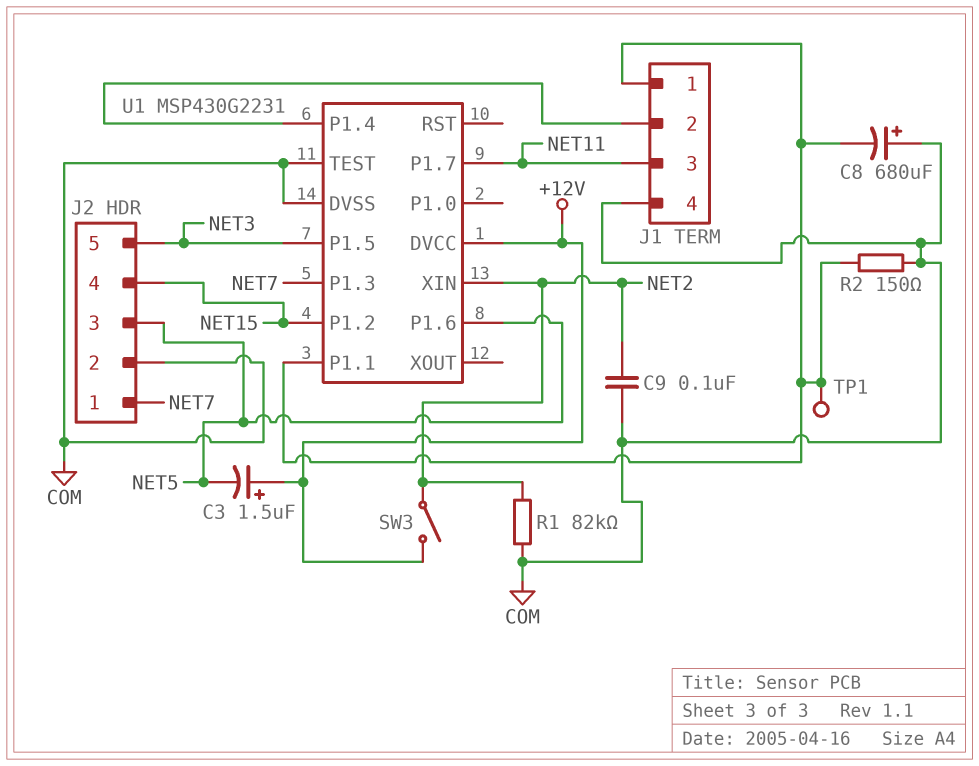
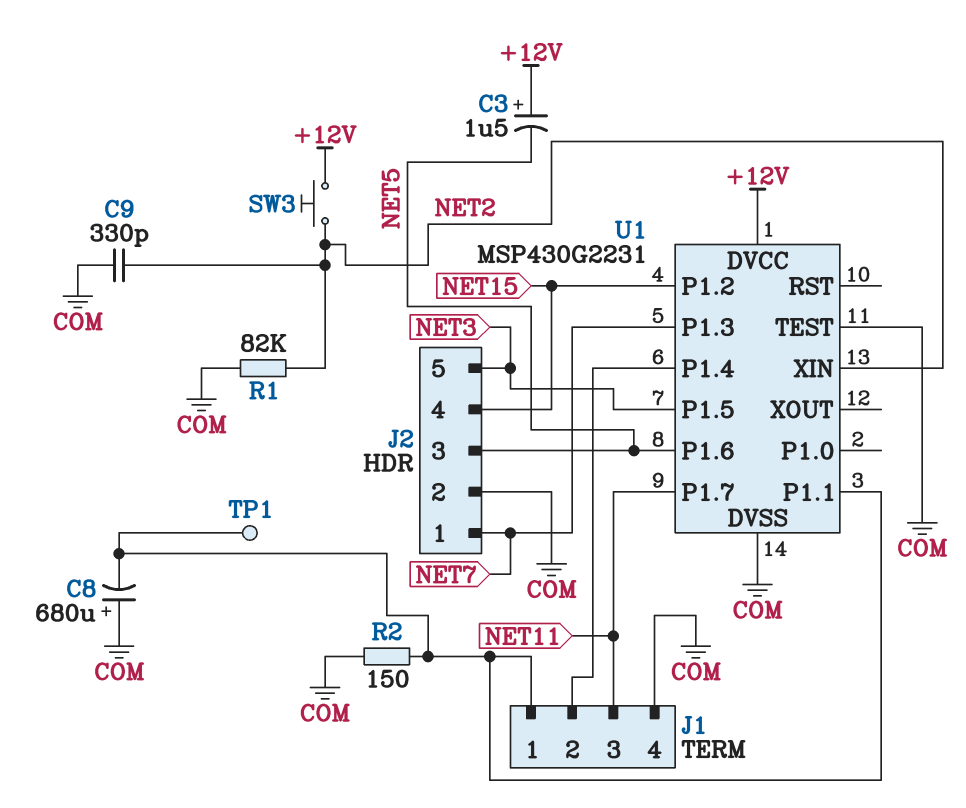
C9: 100nF (COM, NET2) -> 330pF (COM, NET2)
SW3: switch (+12V, NET2) -> button (+12V, NET2)

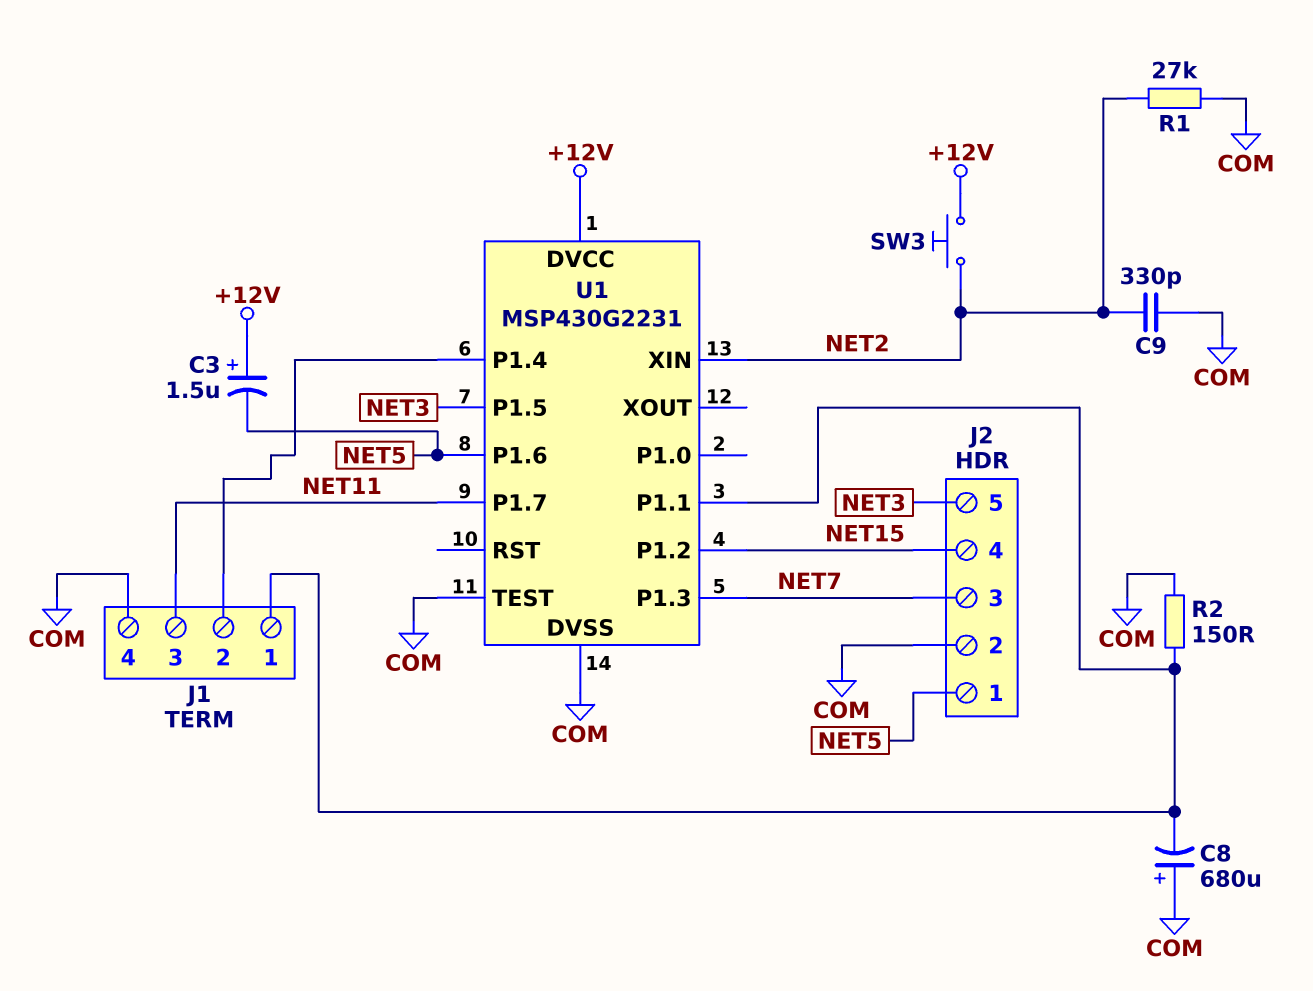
J2 pin 1: NET7 -> NET5
J2 pin 3: NET5 -> NET7
R1: 82k (COM, NET2) -> 27k (COM, NET2)
TP1: test point (J1/1) -> none

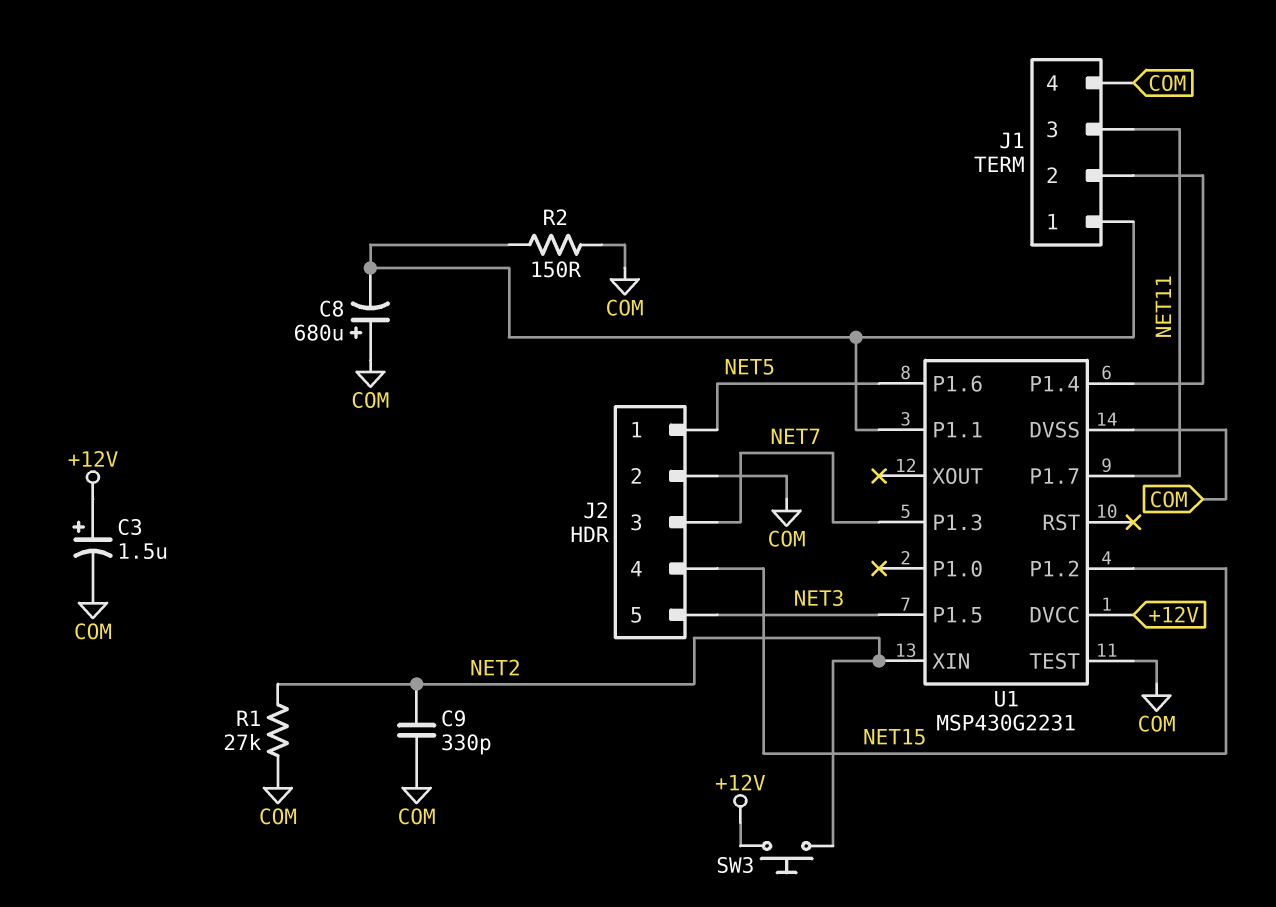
C3: 1.5uF (plus +12V, minus NET5) -> 1.5uF (plus +12V, minus COM)

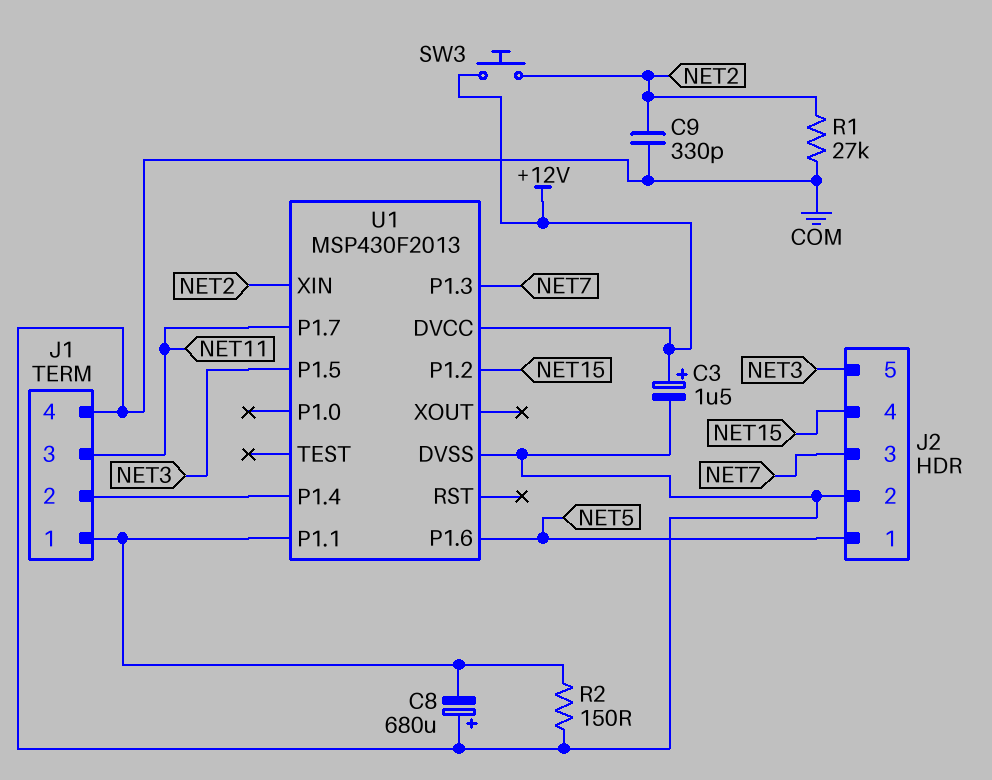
U1: MSP430G2231 -> MSP430F2013
U1 pin TEST: COM -> none

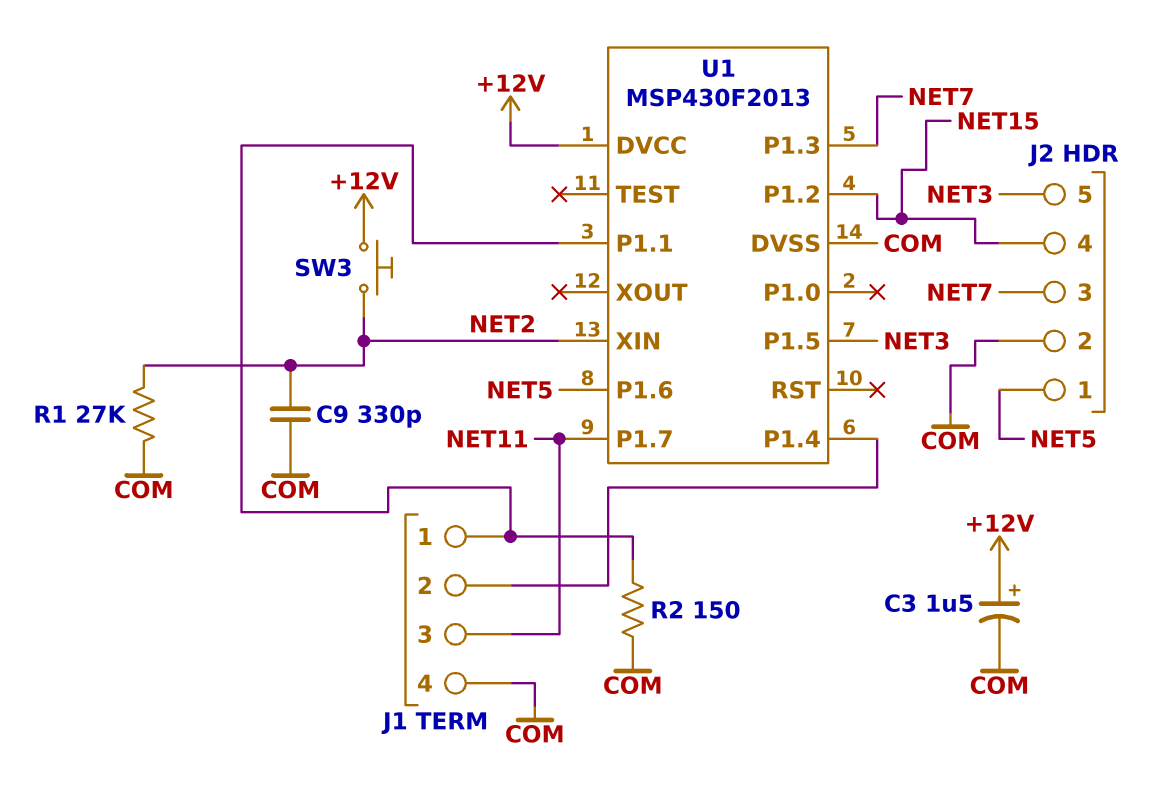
C8: 680uF (plus COM, minus J1/1) -> none

